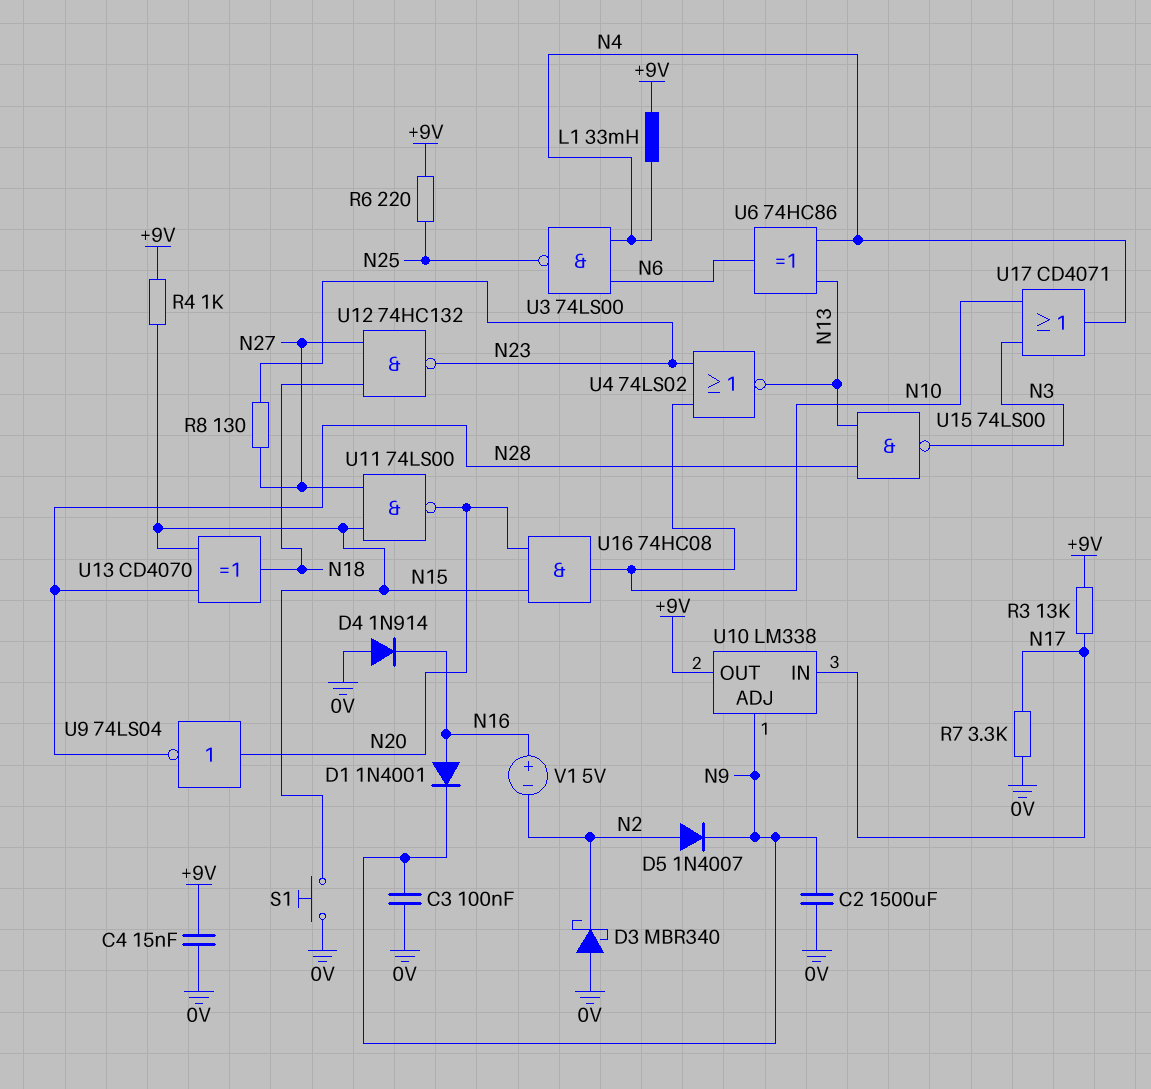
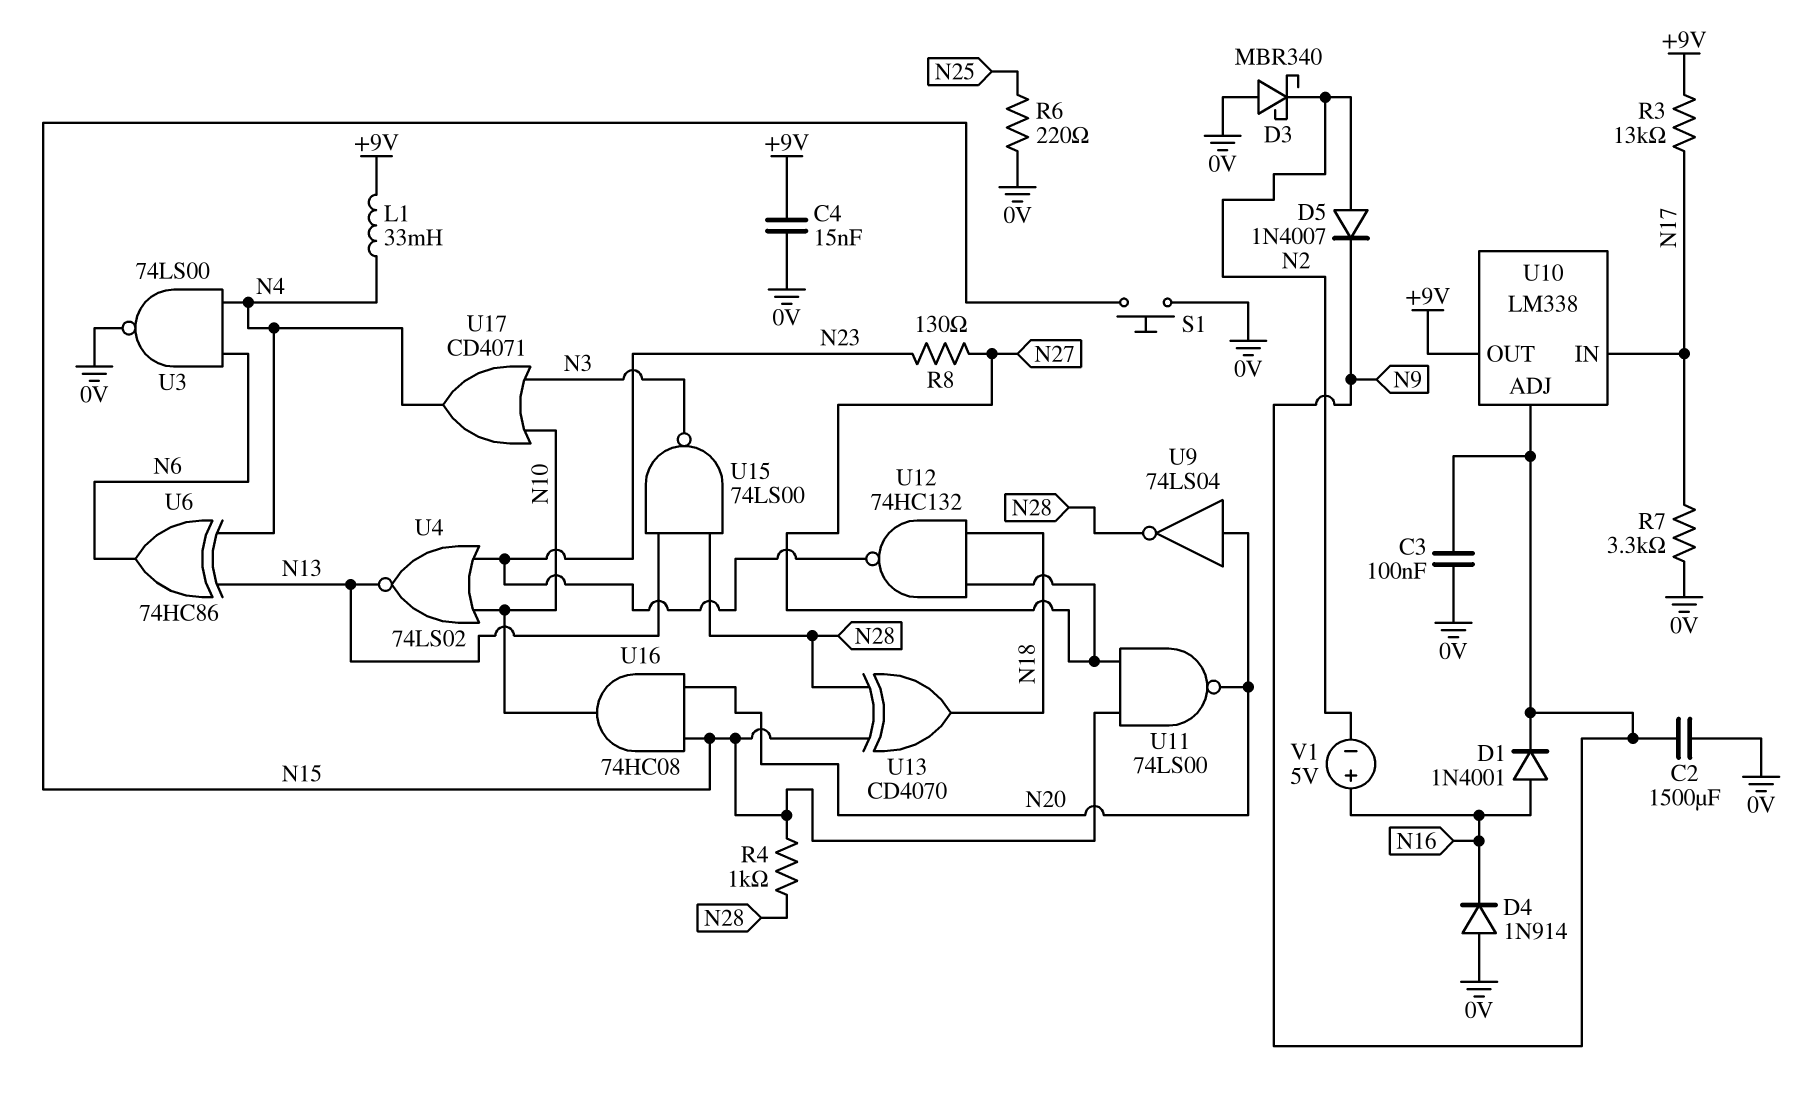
R4: 1k (+9V, N15) -> 1k (N15, N28)
R6: 220 (+9V, N25) -> 220 (0V, N25)
U3: NAND 74LS00 (in N4, in N6, out N25) -> NAND 74LS00 (in N4, in N6, out 0V)

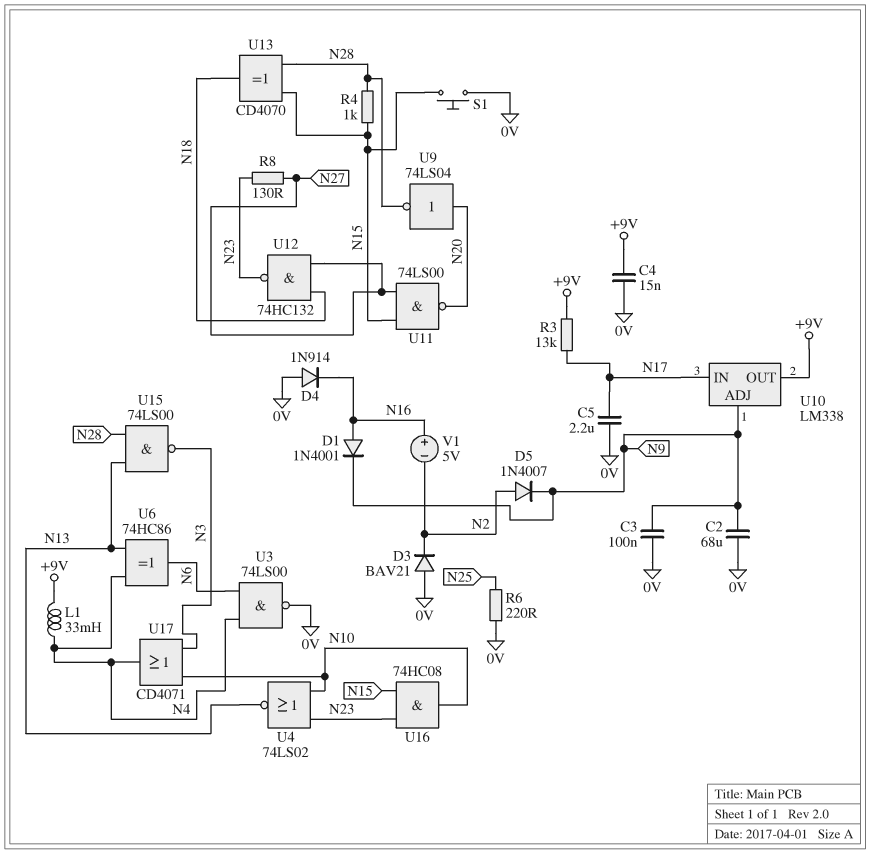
C2: 1500uF (0V, N9) -> 68uF (0V, N9)
C5: none -> 2.2uF (0V, N17)
D3: schottky MBR340 (A 0V, K N2) -> diode BAV21 (A 0V, K N2)
R7: 3.3k (0V, N17) -> none
U16: AND 74HC08 (in N15, in N20, out N10) -> AND 74HC08 (in N15, in N23, out N10)

